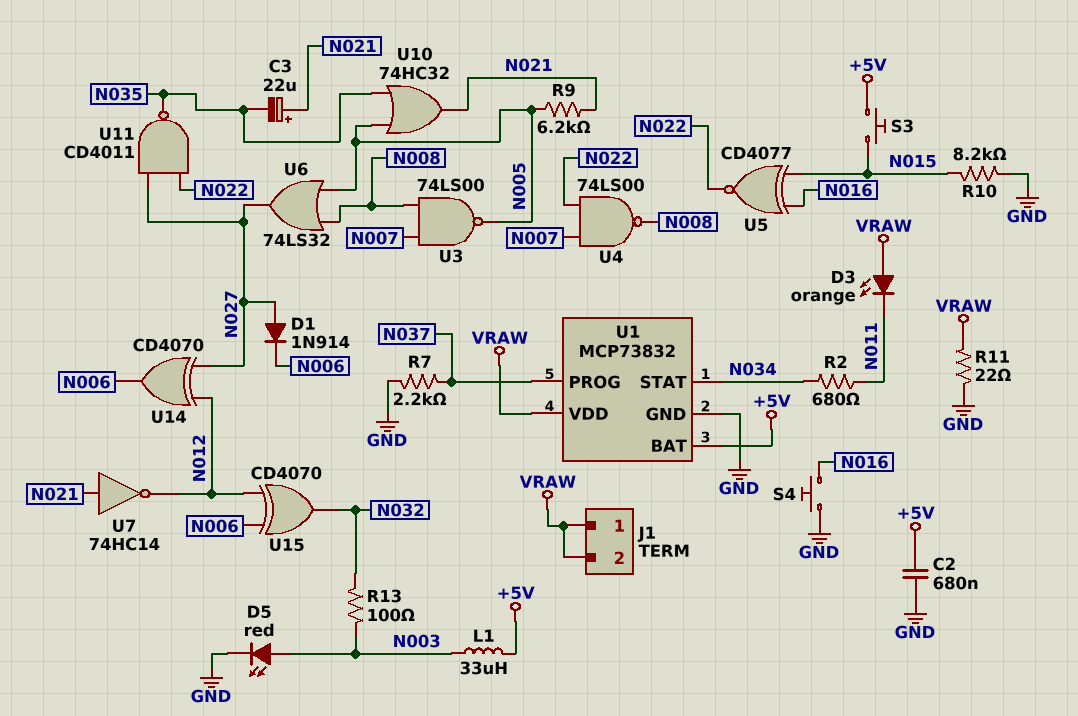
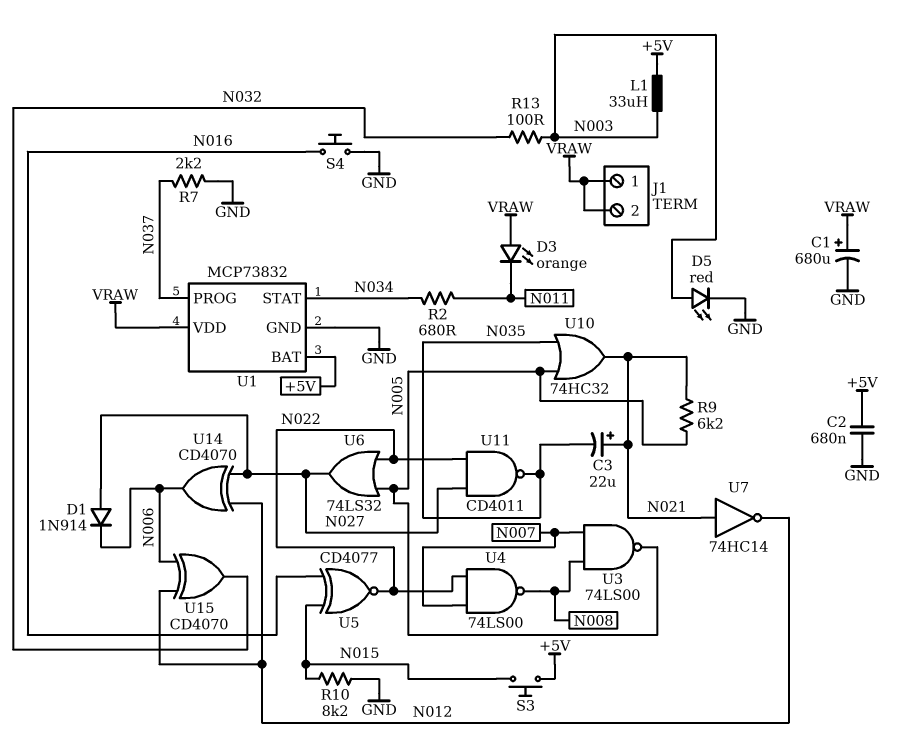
C1: none -> 680uF (plus VRAW, minus GND)
R11: 22 (GND, VRAW) -> none
U6: OR 74LS32 (in N005, in N008, out N027) -> OR 74LS32 (in N005, in N022, out N027)

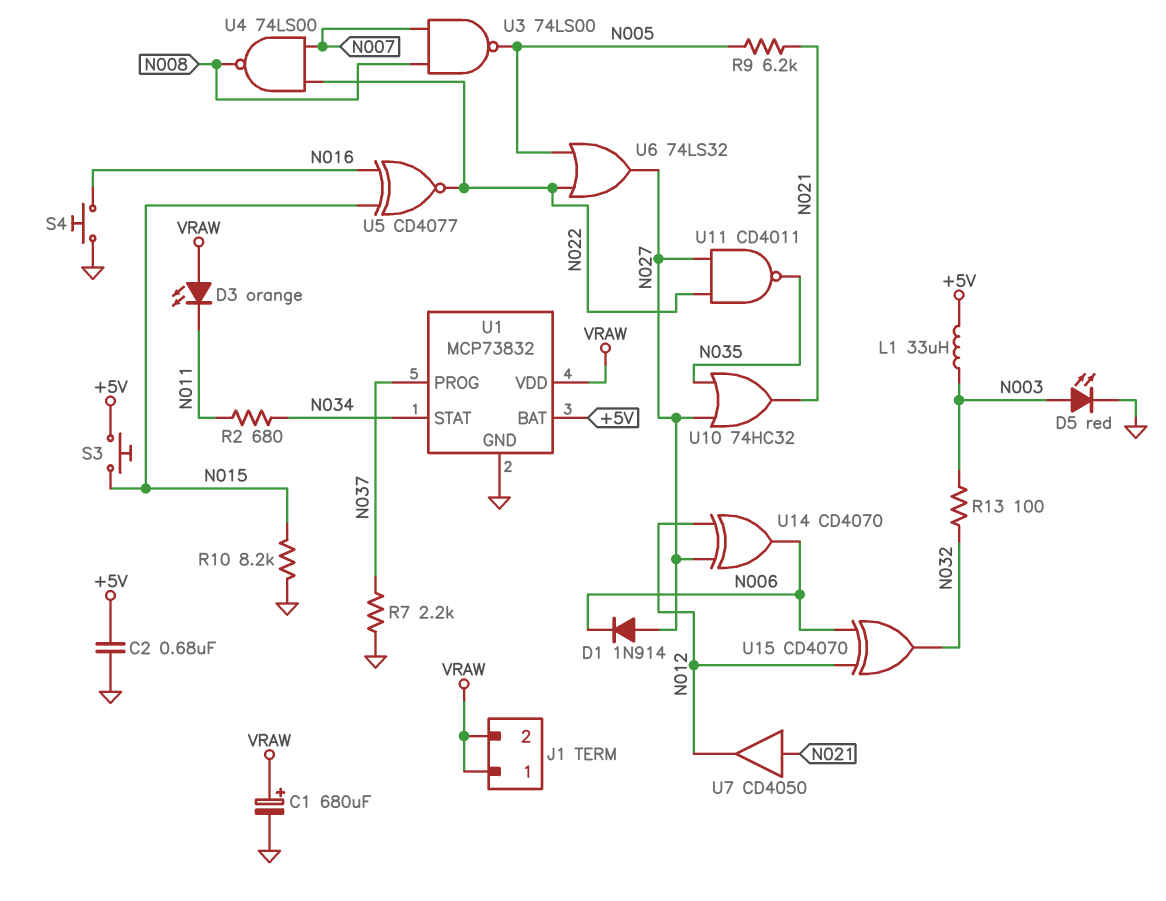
C3: 22uF (plus N021, minus N035) -> none
U7: NOT 74HC14 (in N021, out N012) -> buffer CD4050 (in N021, out N012)
U10: OR 74HC32 (in N005, in N035, out N021) -> OR 74HC32 (in N027, in N035, out N021)

